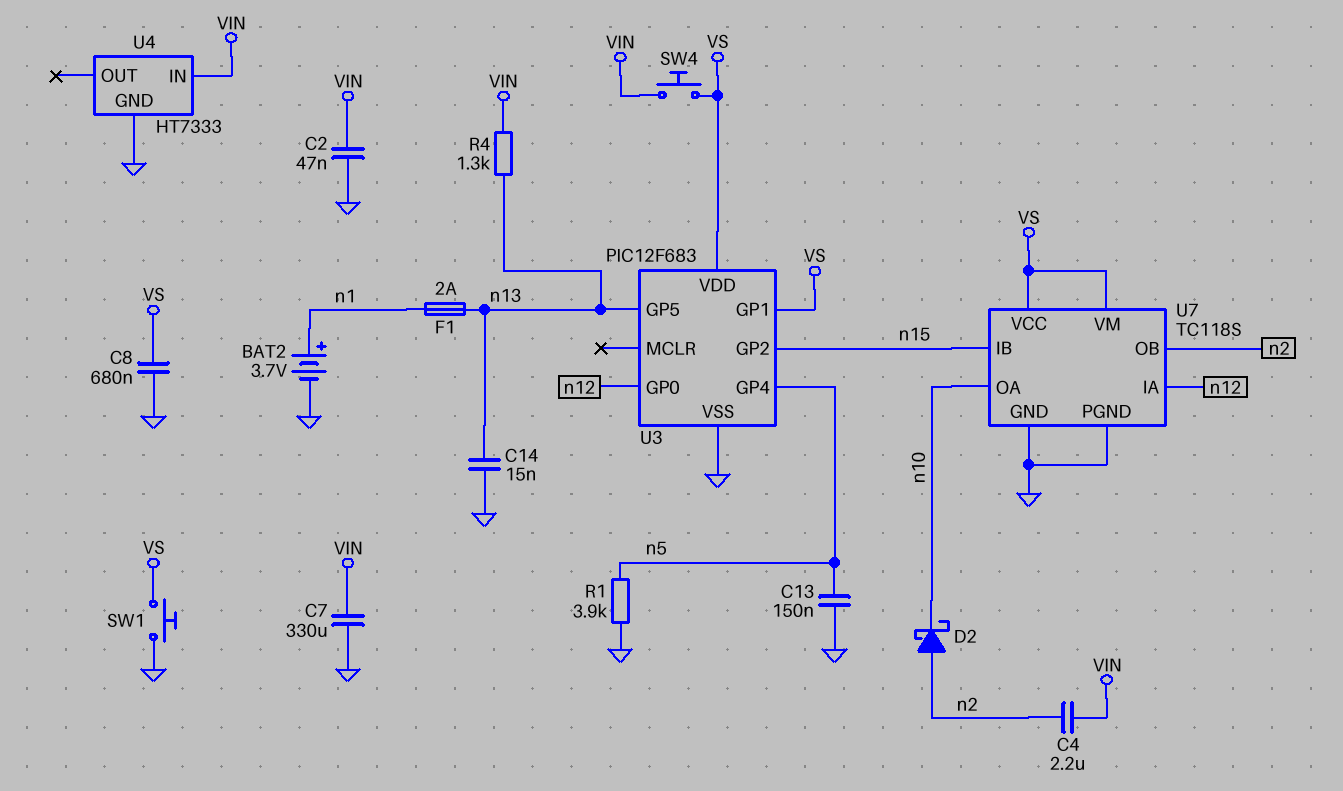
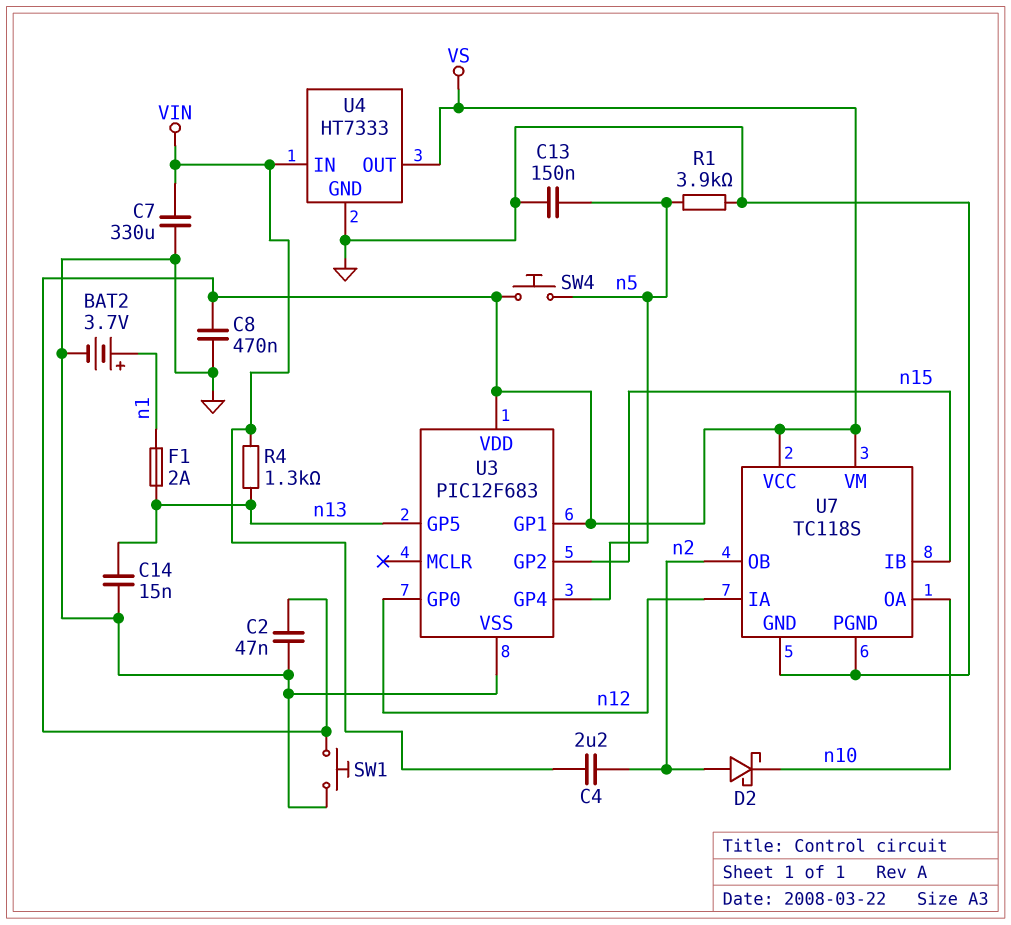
C2: 47nF (GND, VIN) -> 47nF (GND, VS)
C8: 680nF (GND, VS) -> 470nF (GND, VS)
SW4: button (VIN, VS) -> button (VS, n5)
U4 pin OUT: none -> VS

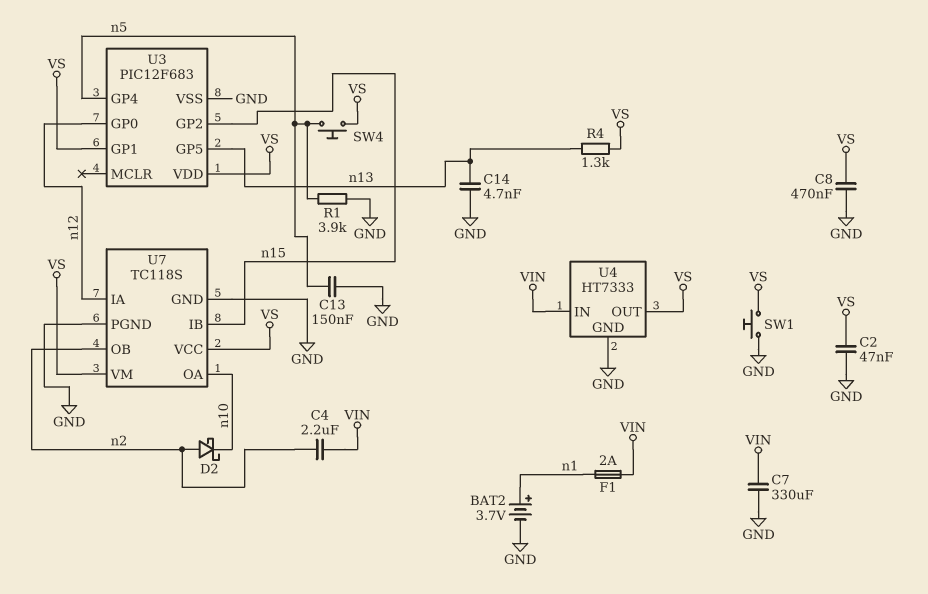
C14: 15nF (GND, n13) -> 4.7nF (GND, n13)
F1: 2A (n1, n13) -> 2A (VIN, n1)
R4: 1.3k (VIN, n13) -> 1.3k (VS, n13)

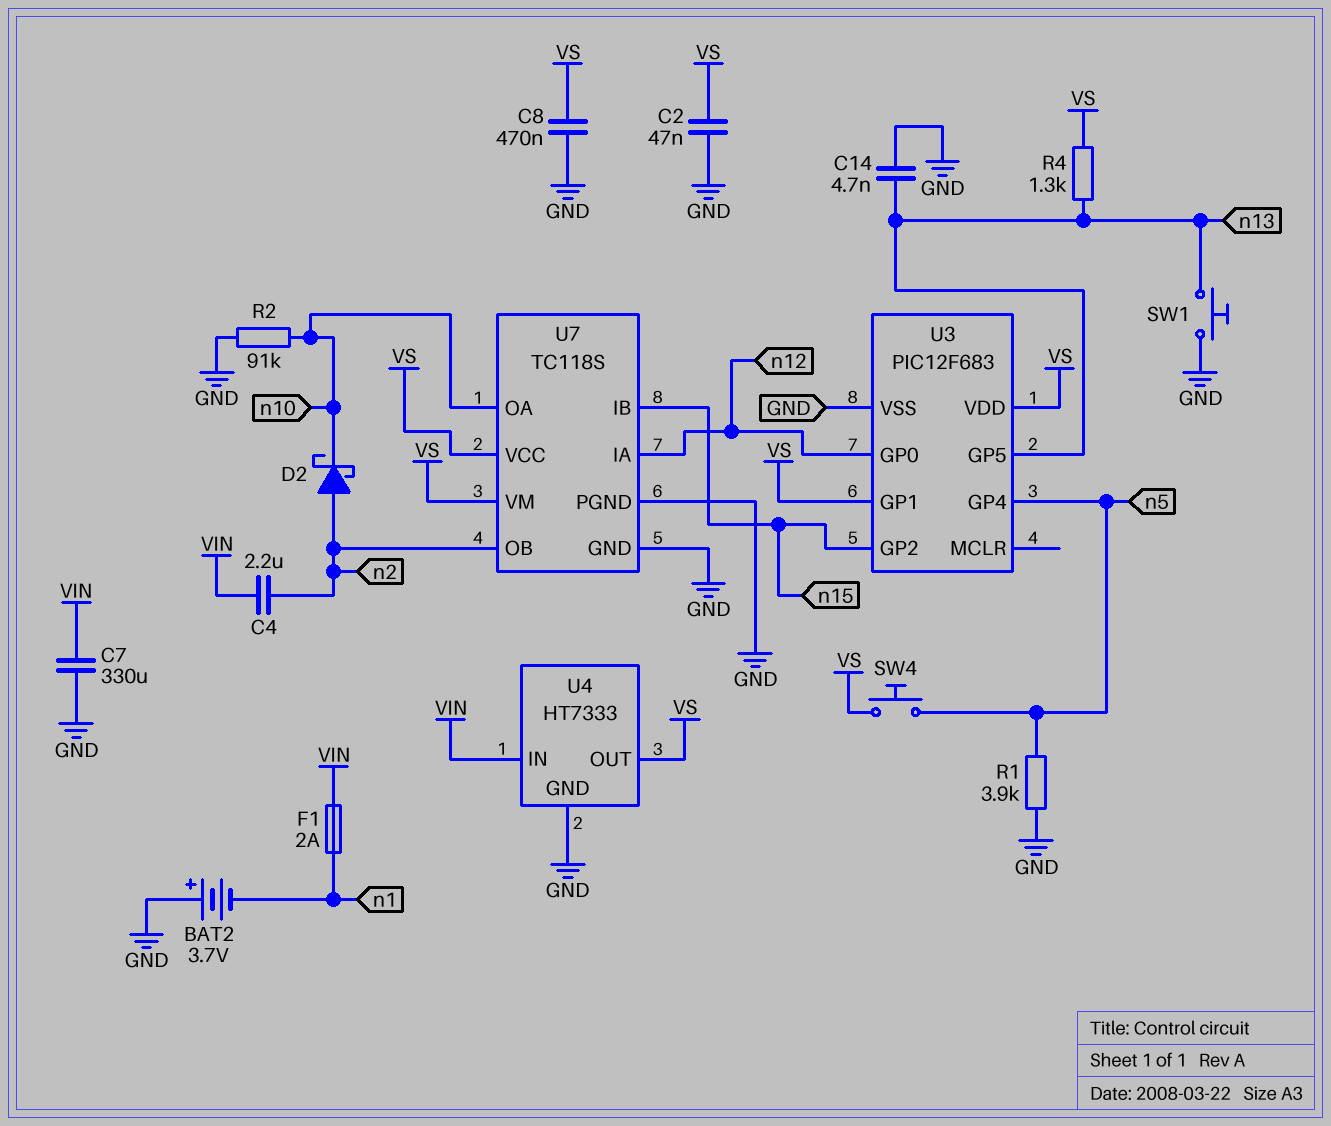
BAT2: 3.7V (plus n1, minus GND) -> 3.7V (plus GND, minus n1)
C13: 150nF (GND, n5) -> none
R2: none -> 91k (GND, n10)
SW1: button (GND, VS) -> button (GND, n13)

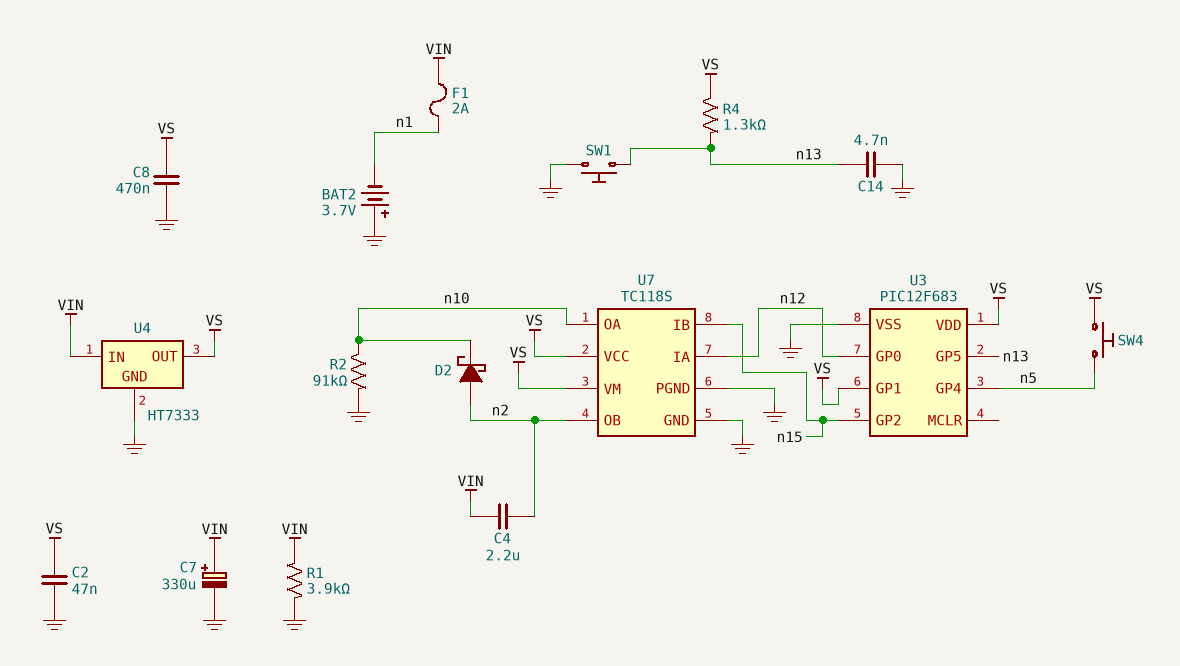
C7: 330uF (GND, VIN) -> 330uF (plus VIN, minus GND)
R1: 3.9k (GND, n5) -> 3.9k (GND, VIN)

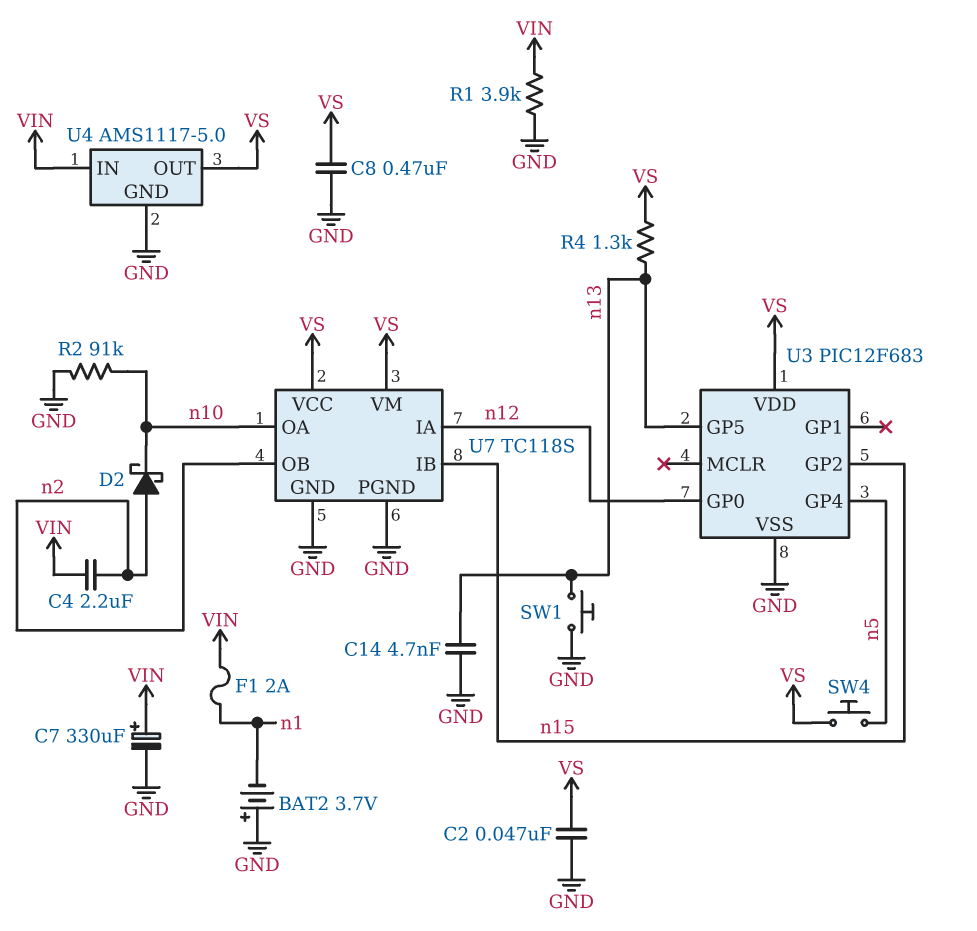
U3 pin GP1: VS -> none
U4: HT7333 -> AMS1117-5.0

